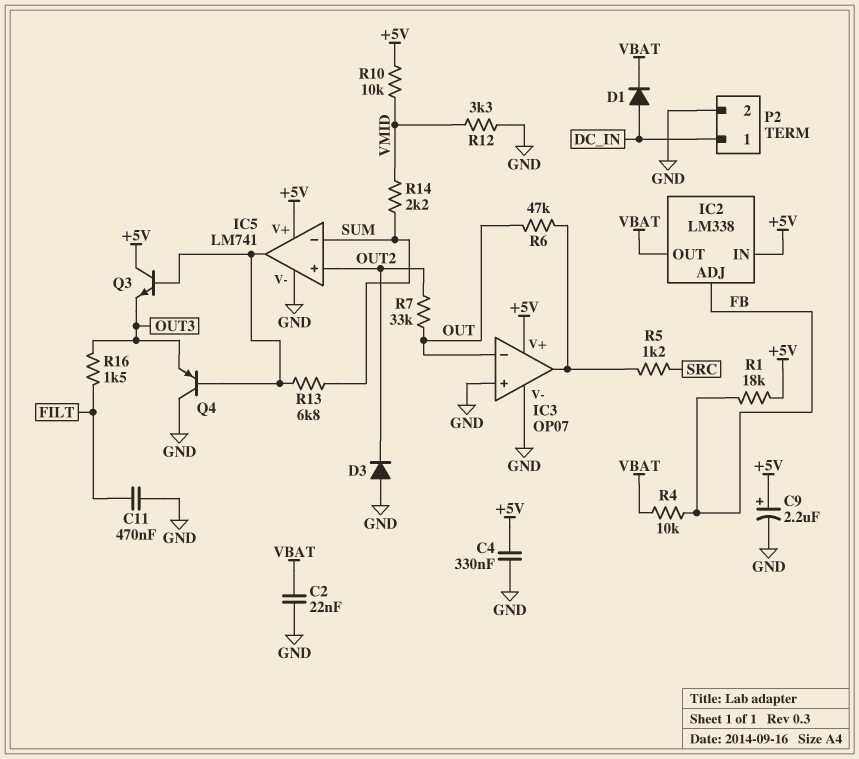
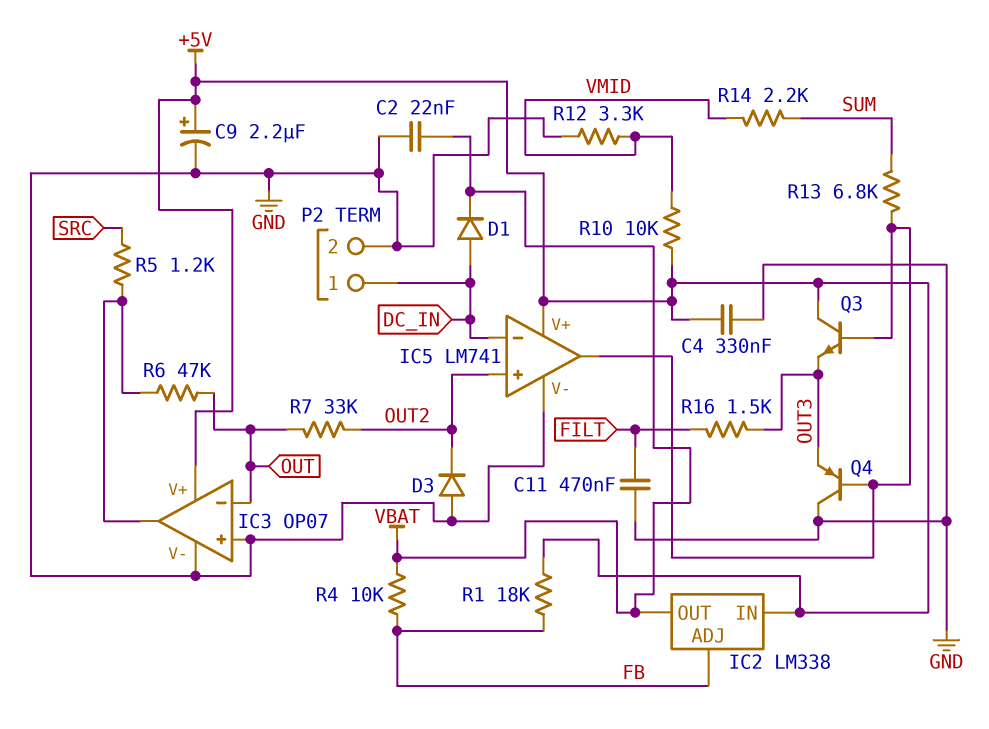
IC5 pin in-: SUM -> DC_IN

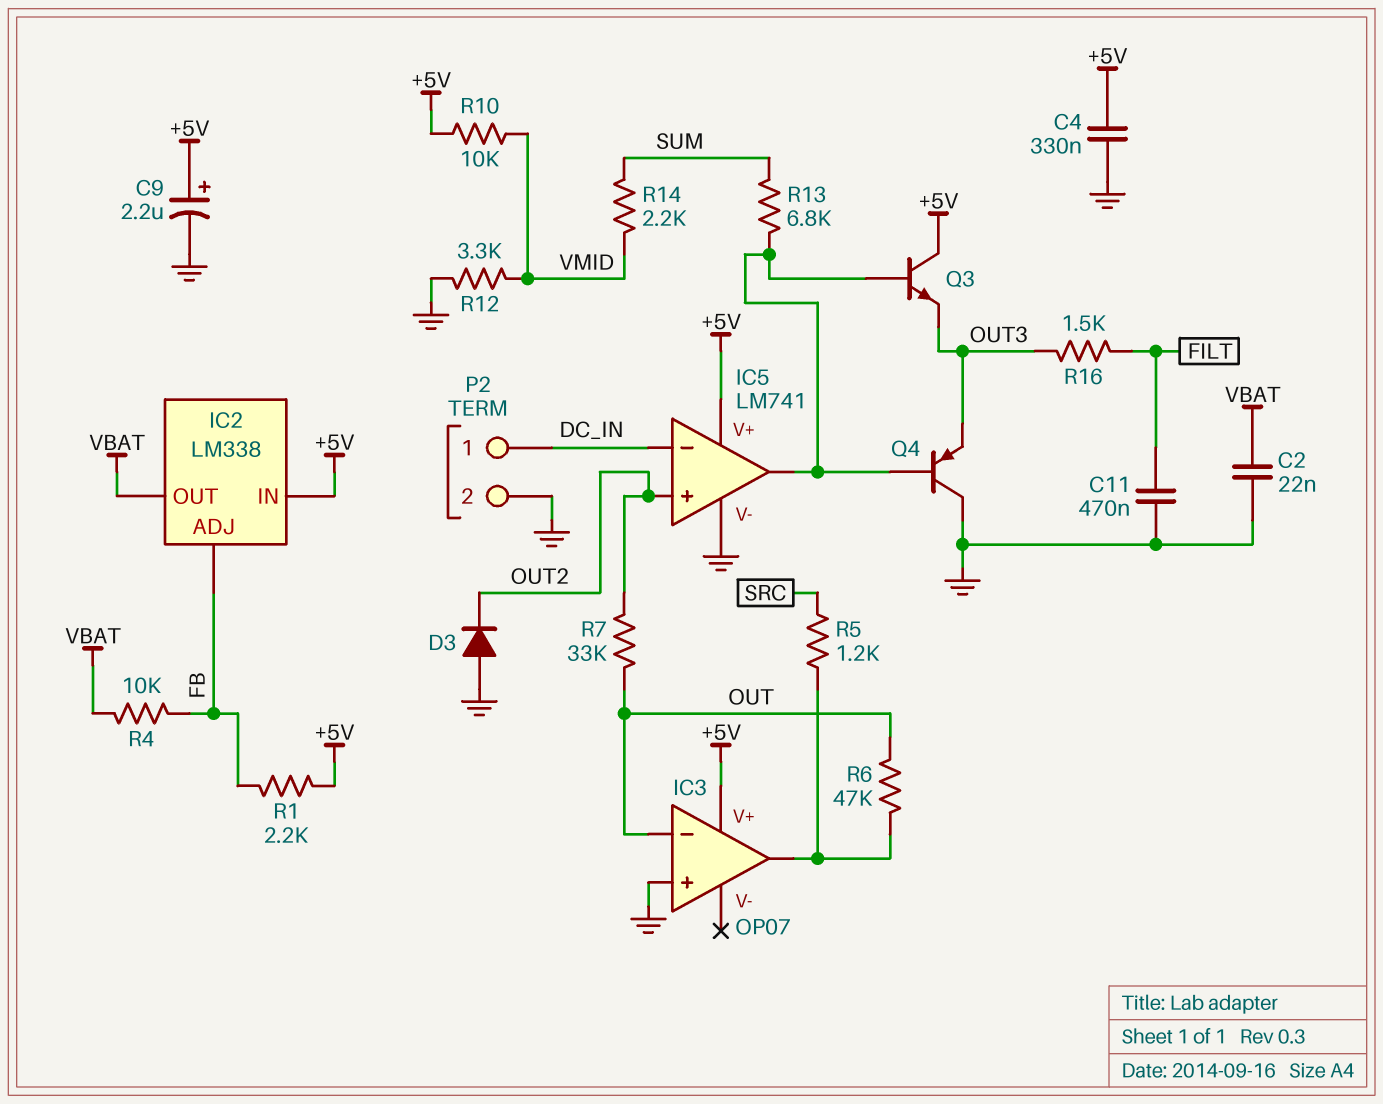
D1: diode (A DC_IN, K VBAT) -> none
IC3 pin V-: GND -> none
R1: 18k (+5V, FB) -> 2.2k (+5V, FB)

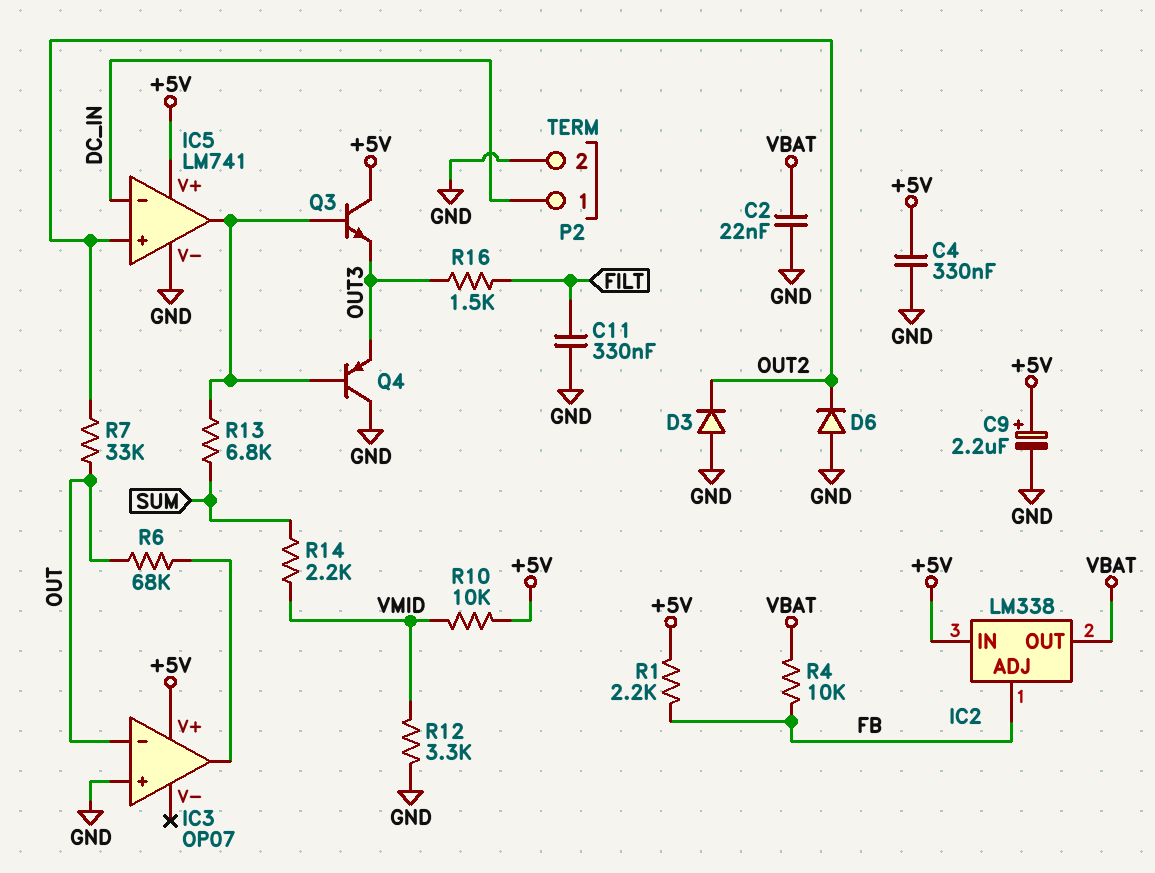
C11: 470nF (FILT, GND) -> 330nF (FILT, GND)
D6: none -> diode (A GND, K OUT2)
R5: 1.2k (IC3/out, SRC) -> none
R6: 47k (IC3/out, OUT) -> 68k (IC3/out, OUT)

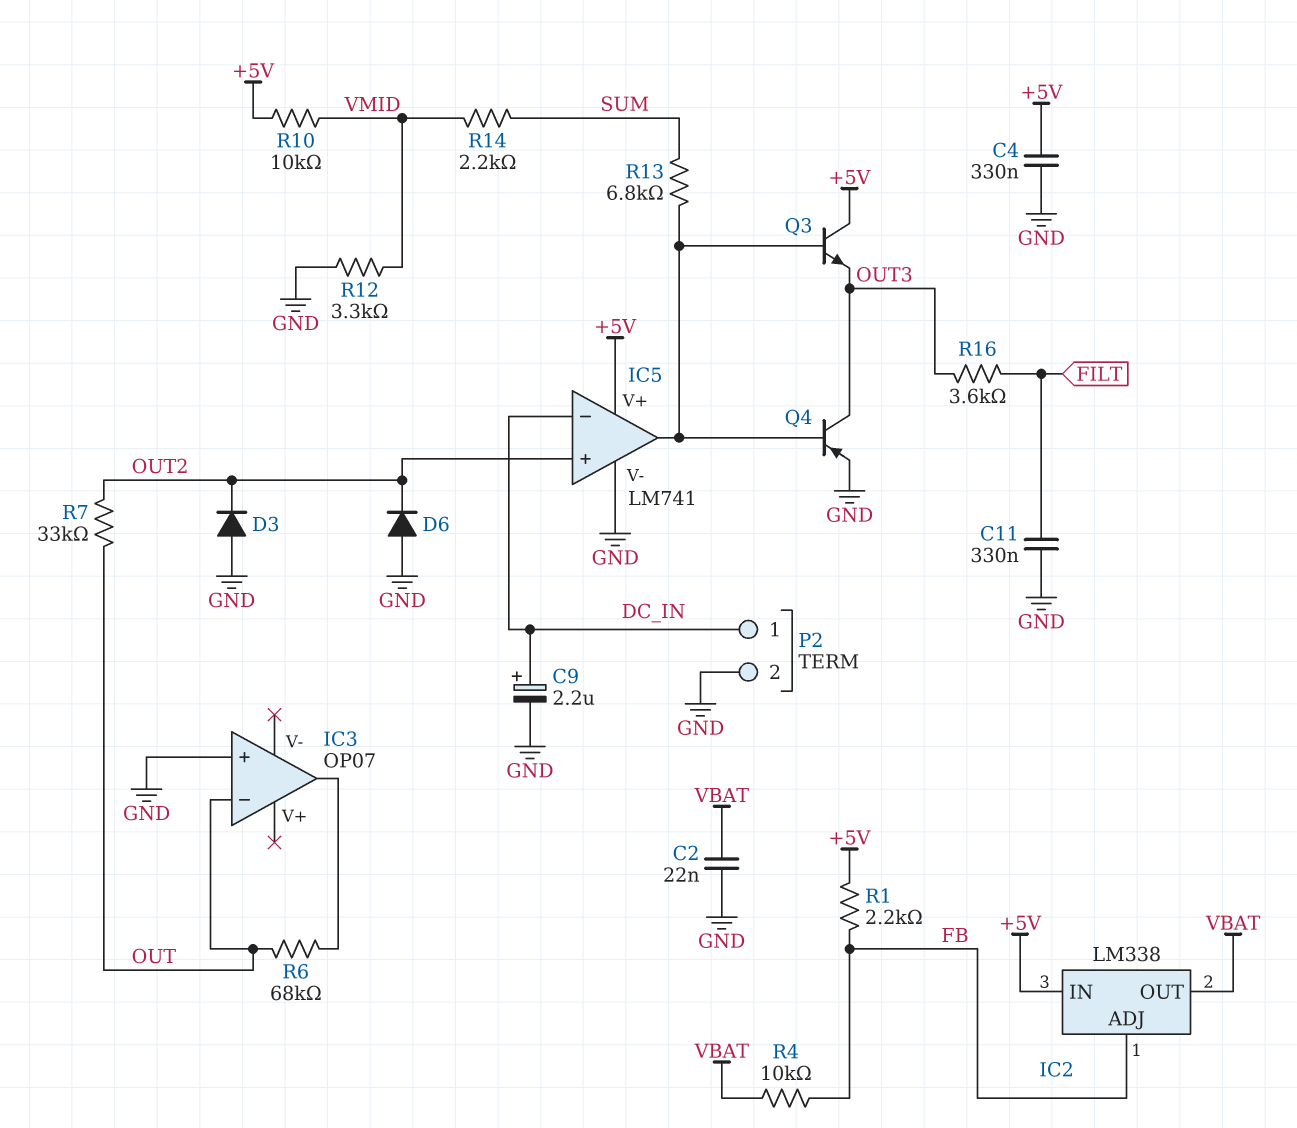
C9: 2.2uF (plus +5V, minus GND) -> 2.2uF (plus DC_IN, minus GND)
IC3 pin V+: +5V -> none
Q4: PNP (B IC5/out, C GND, E OUT3) -> PNP (B IC5/out, C OUT3, E GND)
R16: 1.5k (FILT, OUT3) -> 3.6k (FILT, OUT3)

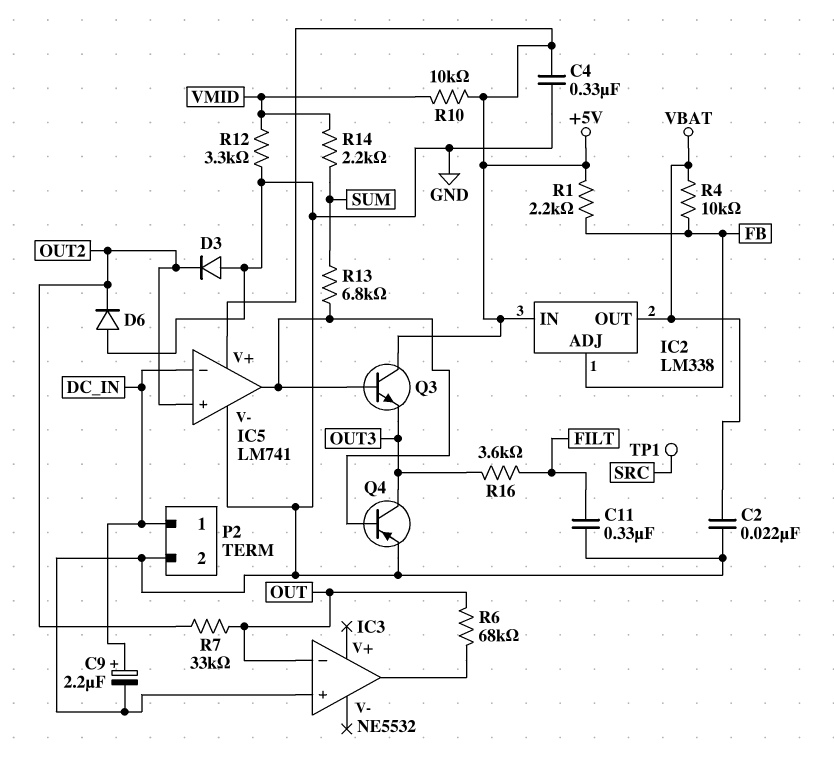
IC3: OP07 -> NE5532
TP1: none -> test point (SRC)

